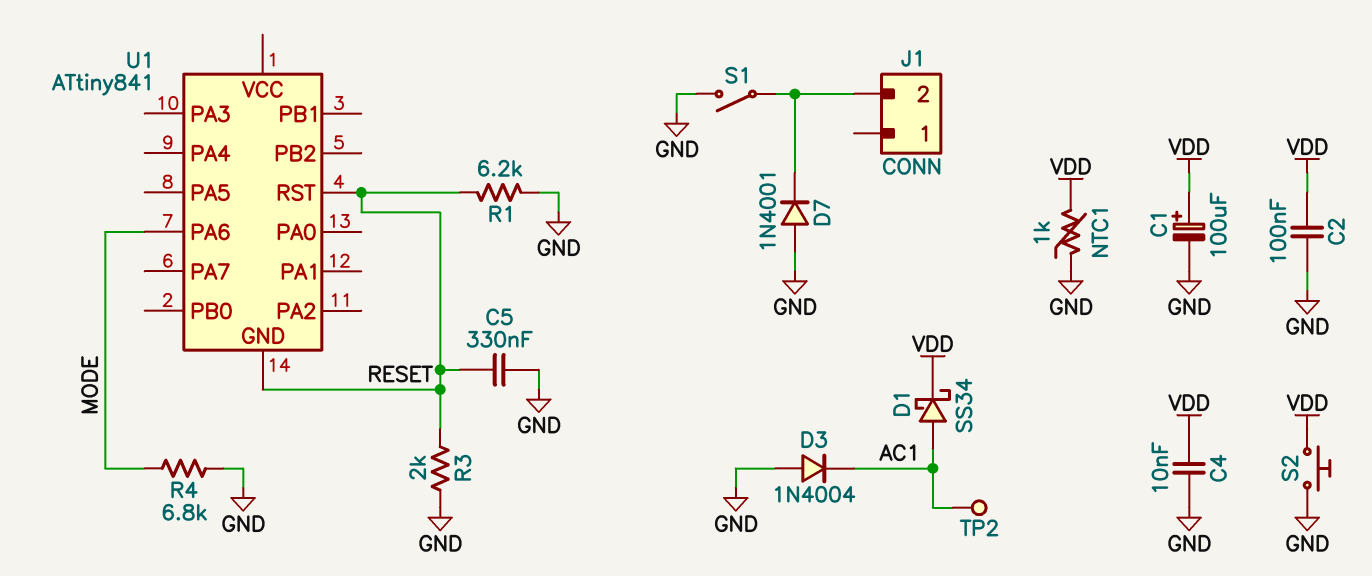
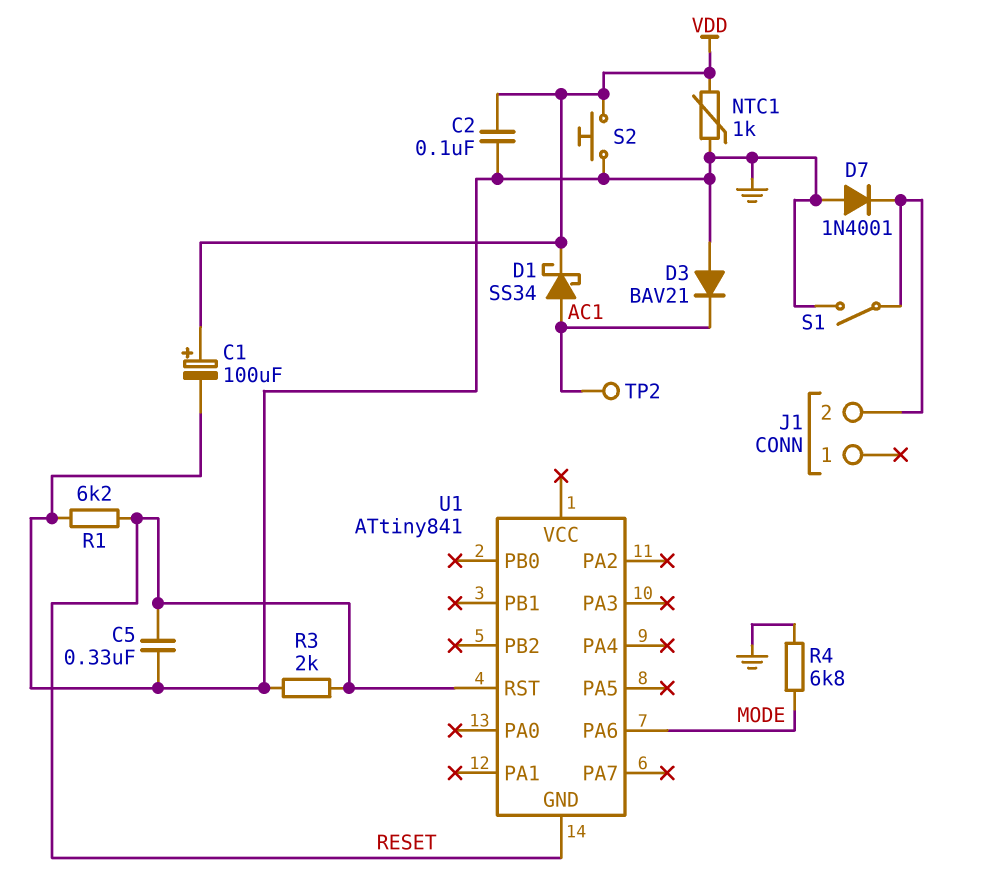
C4: 10nF (GND, VDD) -> none
D3: diode 1N4004 (A GND, K AC1) -> diode BAV21 (A GND, K AC1)

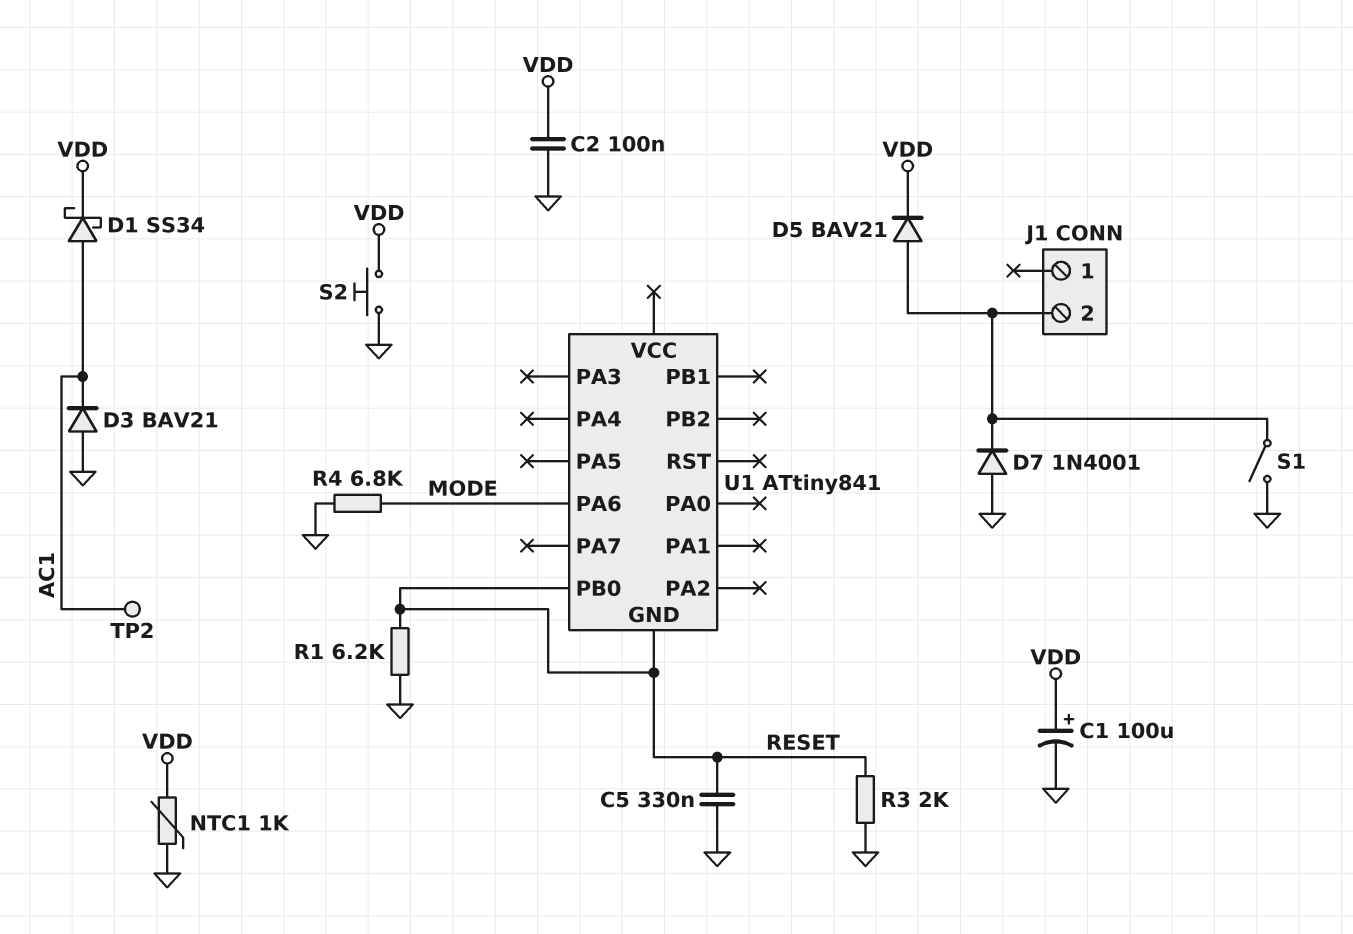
D5: none -> diode BAV21 (A J1/2, K VDD)
U1 pin PB0: none -> RESET
U1 pin RST: RESET -> none

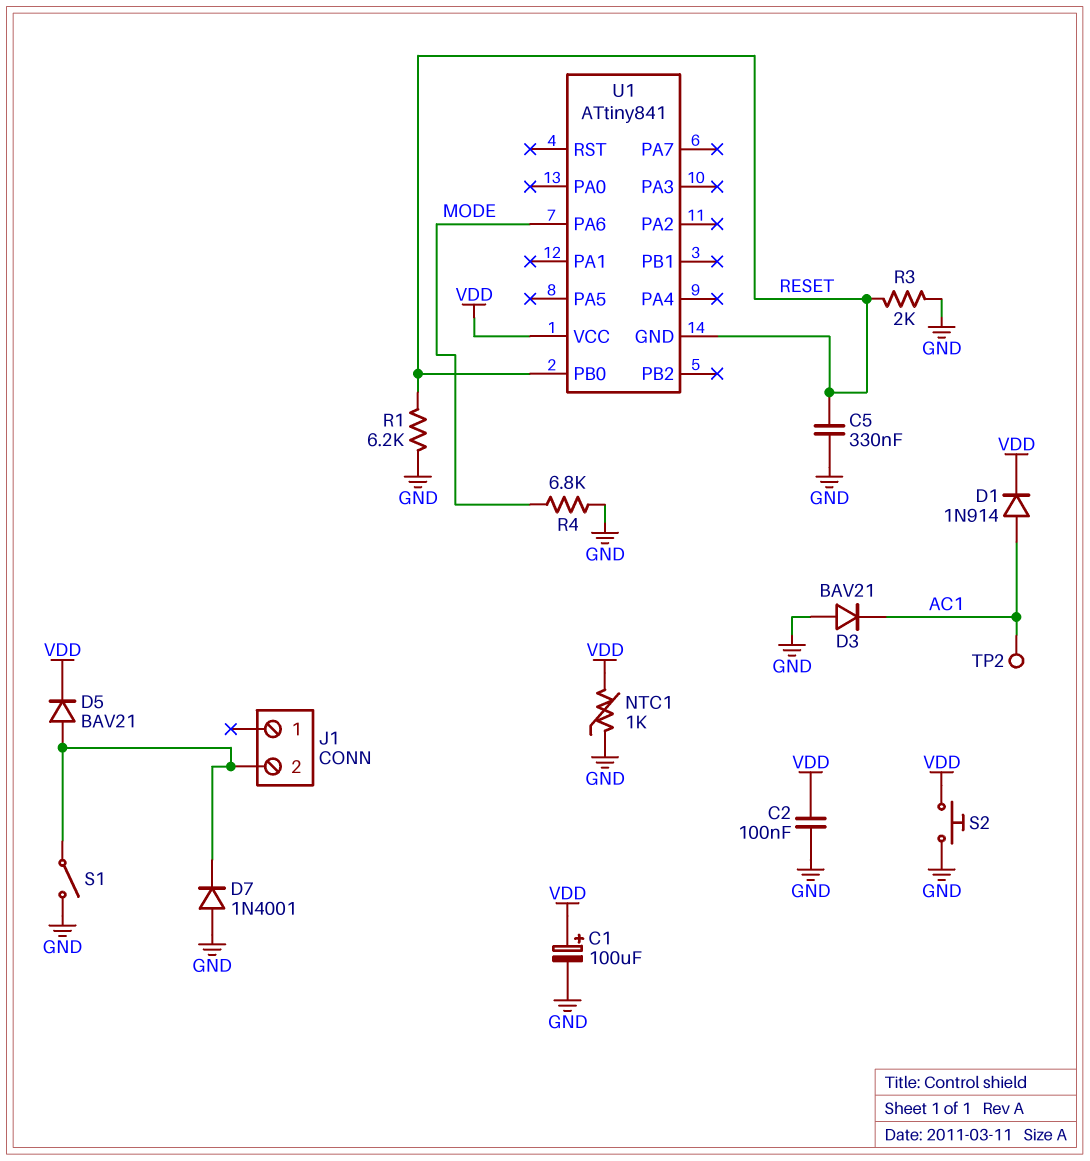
D1: schottky SS34 (A AC1, K VDD) -> diode 1N914 (A AC1, K VDD)
U1 pin VCC: none -> VDD

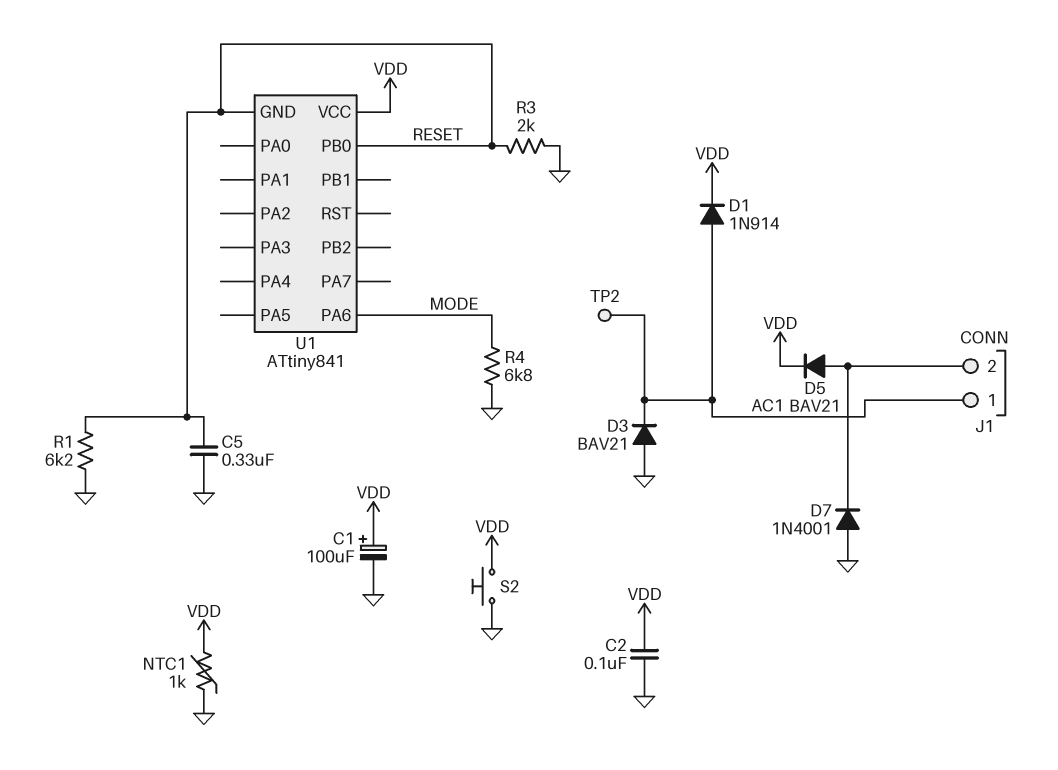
J1 pin 1: none -> AC1
S1: switch (GND, J1/2) -> none

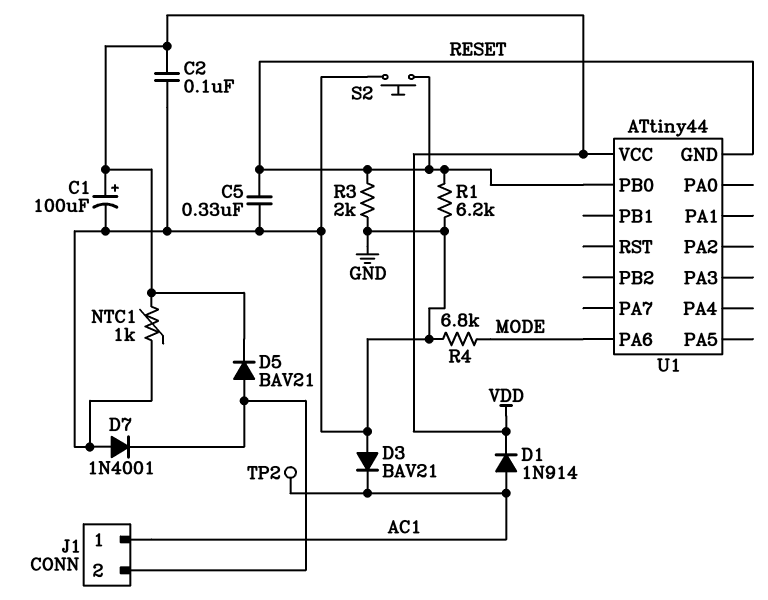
S2: button (GND, VDD) -> button (GND, RESET)
U1: ATtiny841 -> ATtiny44

